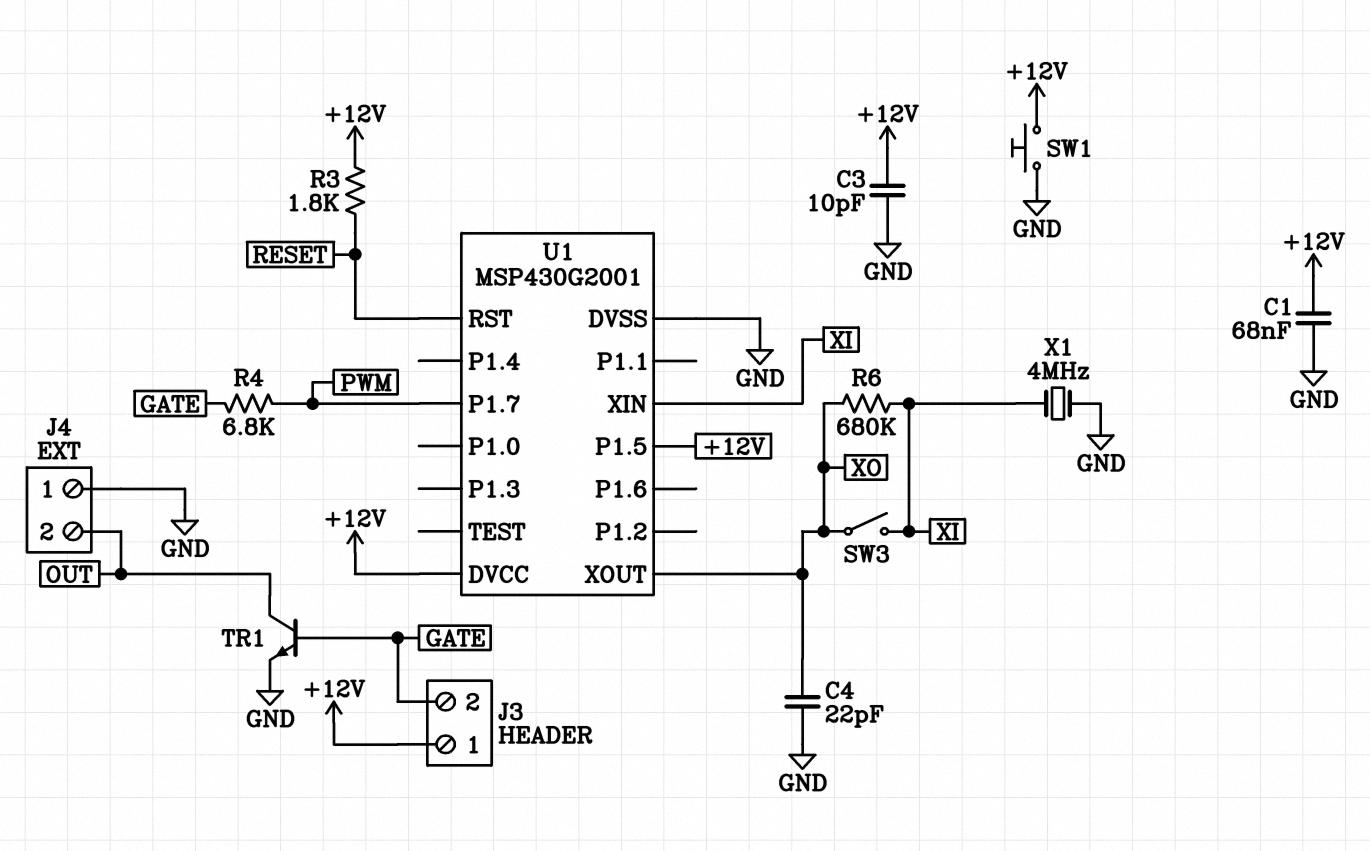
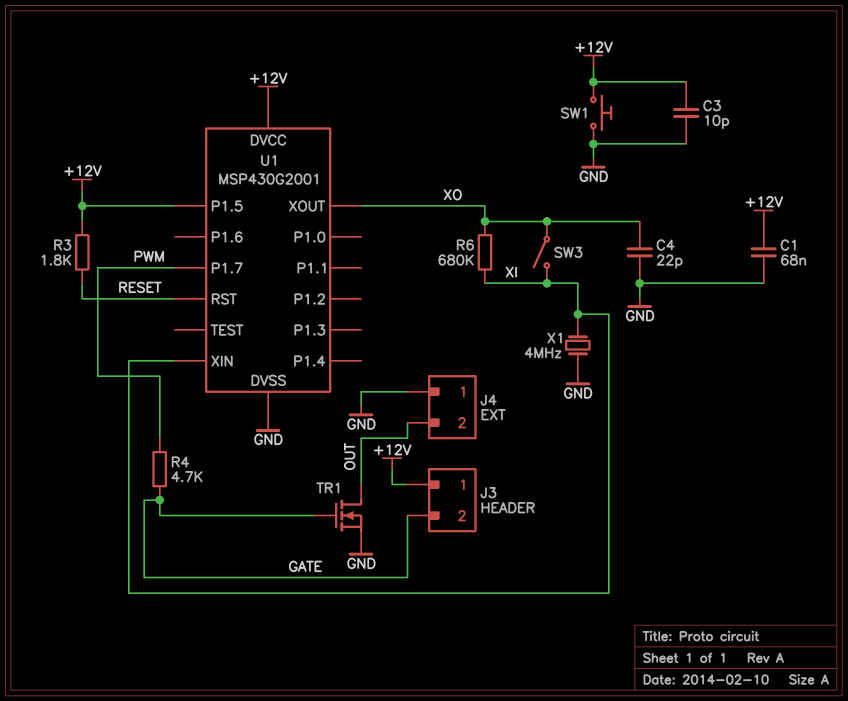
R4: 6.8k (GATE, PWM) -> 4.7k (GATE, PWM)
TR1: NPN (B GATE, C OUT, E GND) -> NMOS (G GATE, D OUT, S GND)

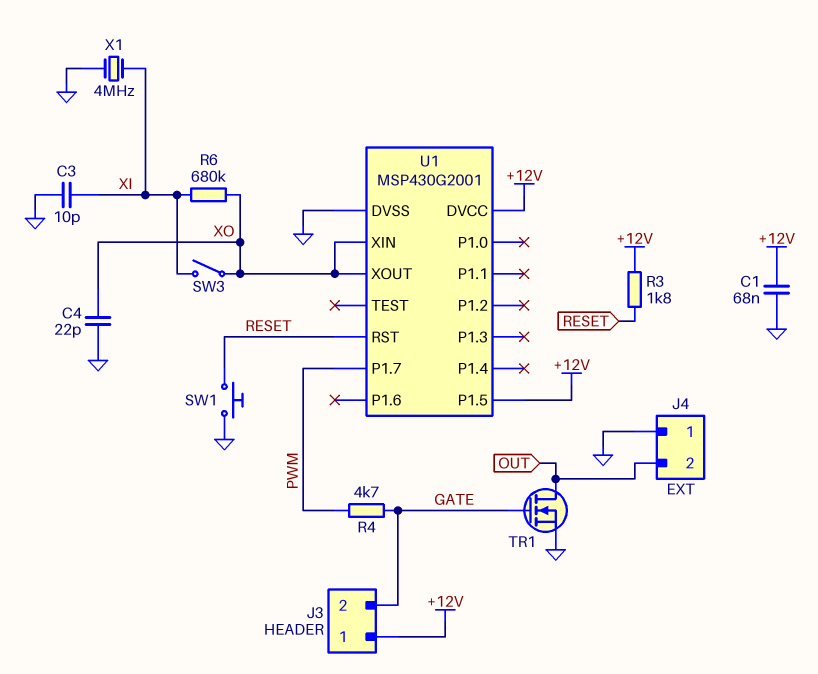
C3: 10pF (+12V, GND) -> 10pF (GND, XI)
SW1: button (+12V, GND) -> button (GND, RESET)
U1 pin XIN: XI -> XO

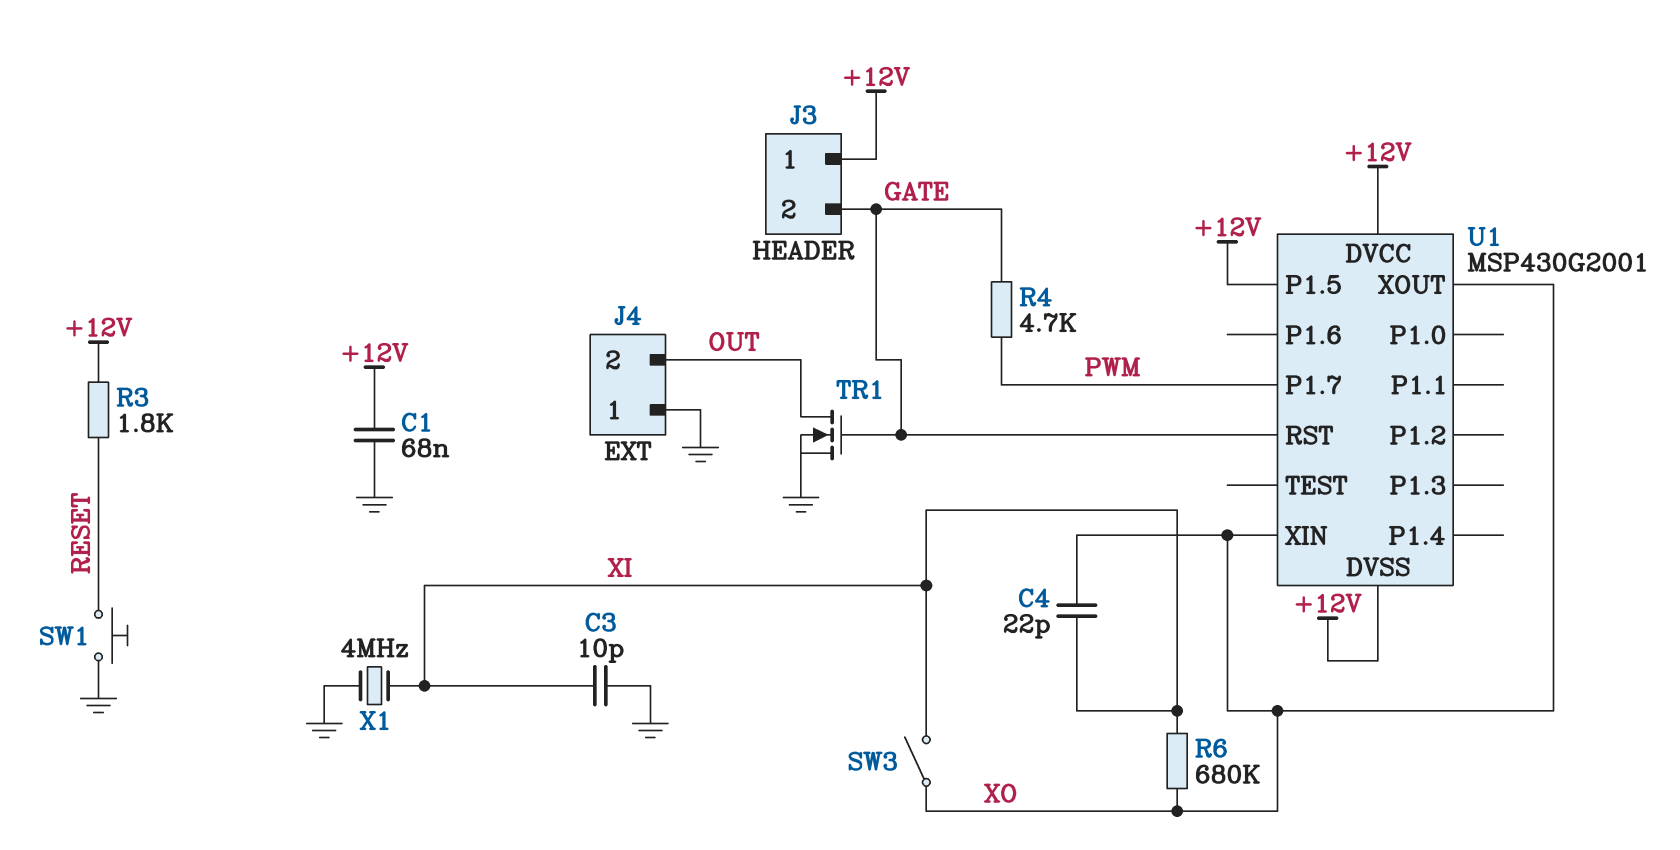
C4: 22pF (GND, XO) -> 22pF (XI, XO)
U1 pin DVSS: GND -> +12V
U1 pin RST: RESET -> GATE

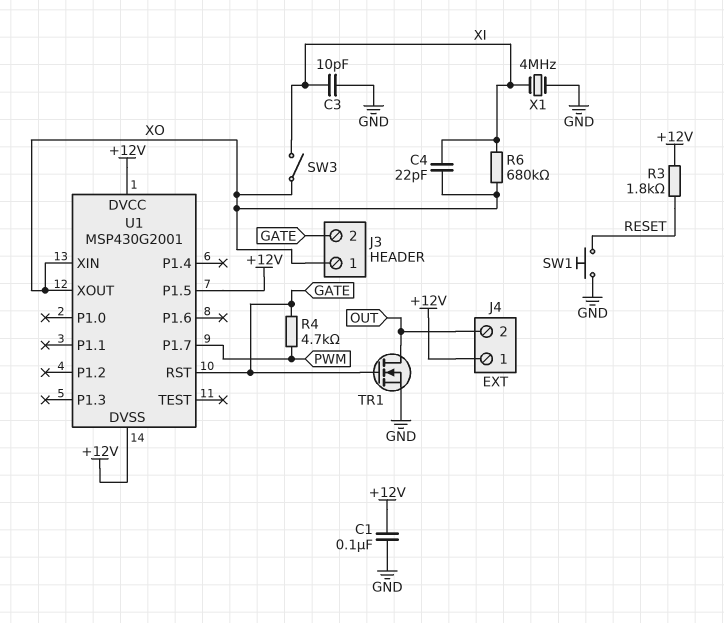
C1: 68nF (+12V, GND) -> 100nF (+12V, GND)
J3 pin 1: +12V -> XO
J4 pin 1: GND -> +12V

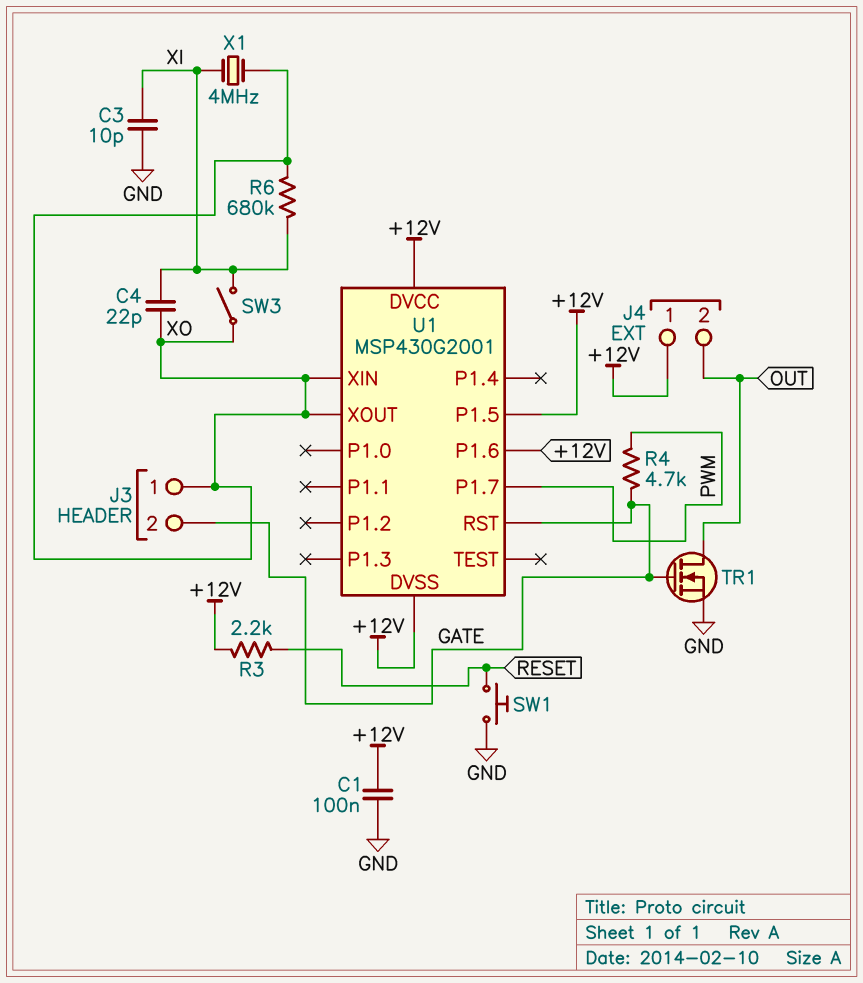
R3: 1.8k (+12V, RESET) -> 2.2k (+12V, RESET)
U1 pin P1.6: none -> +12V
X1: 4MHz (GND, XI) -> 4MHz (XI, XO)

